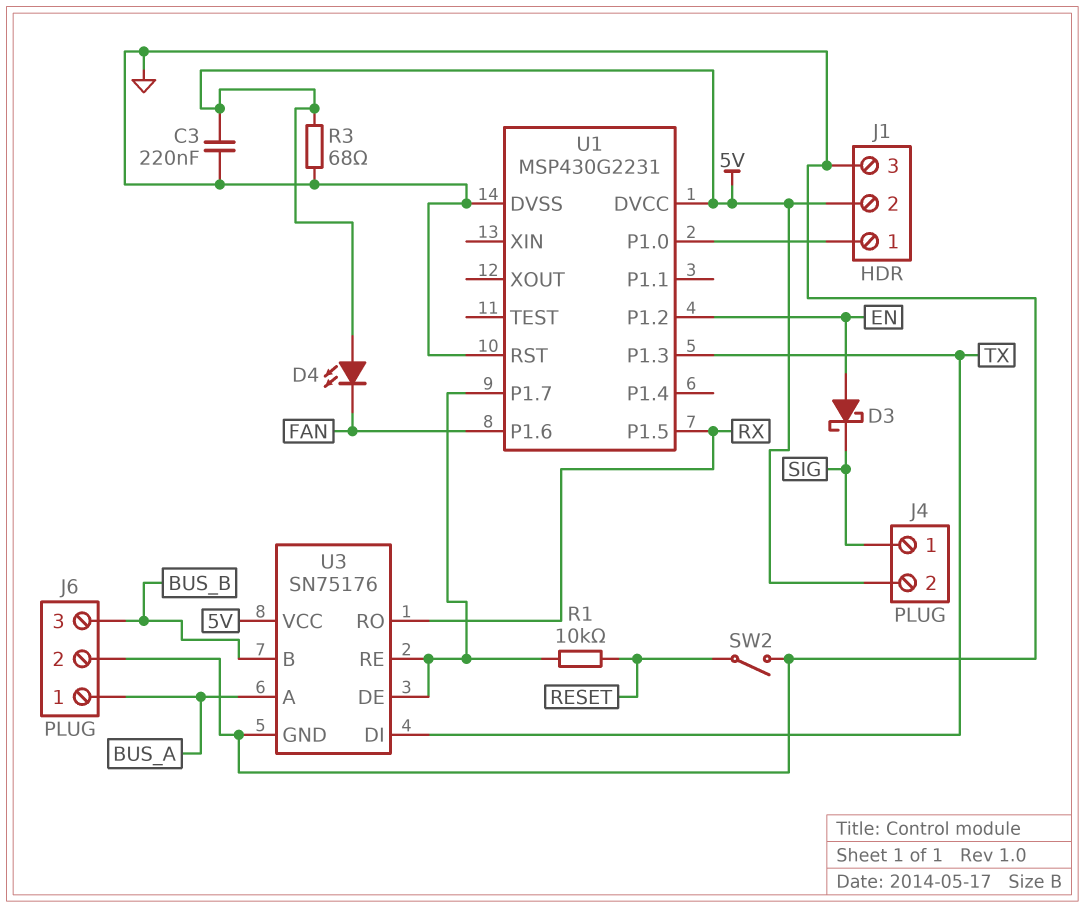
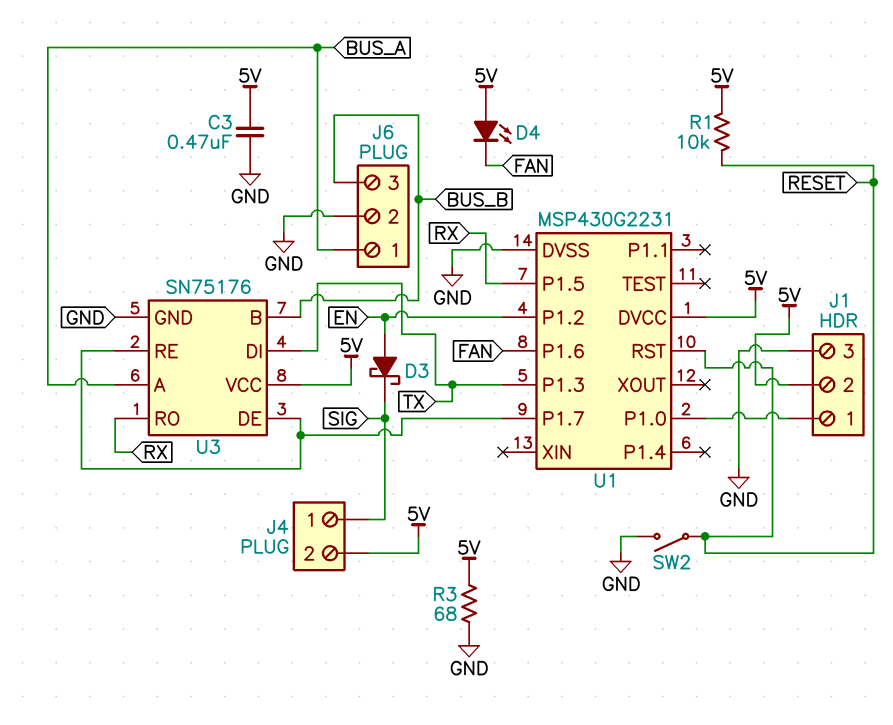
C3: 220nF (5V, GND) -> 470nF (5V, GND)
R1: 10k (RESET, U1/P1.7) -> 10k (5V, RESET)
U1 pin RST: GND -> RESET

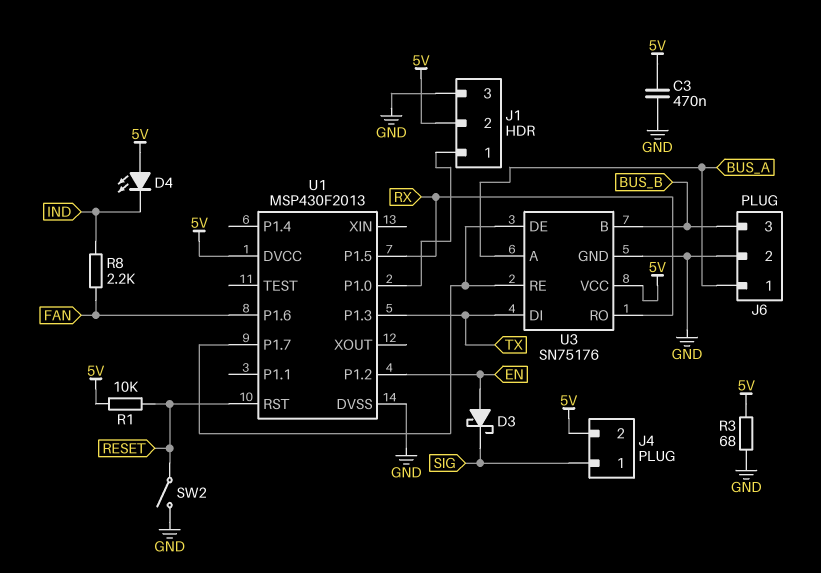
D4: LED (A 5V, K FAN) -> LED (A 5V, K IND)
R8: none -> 2.2k (FAN, IND)
U1: MSP430G2231 -> MSP430F2013

